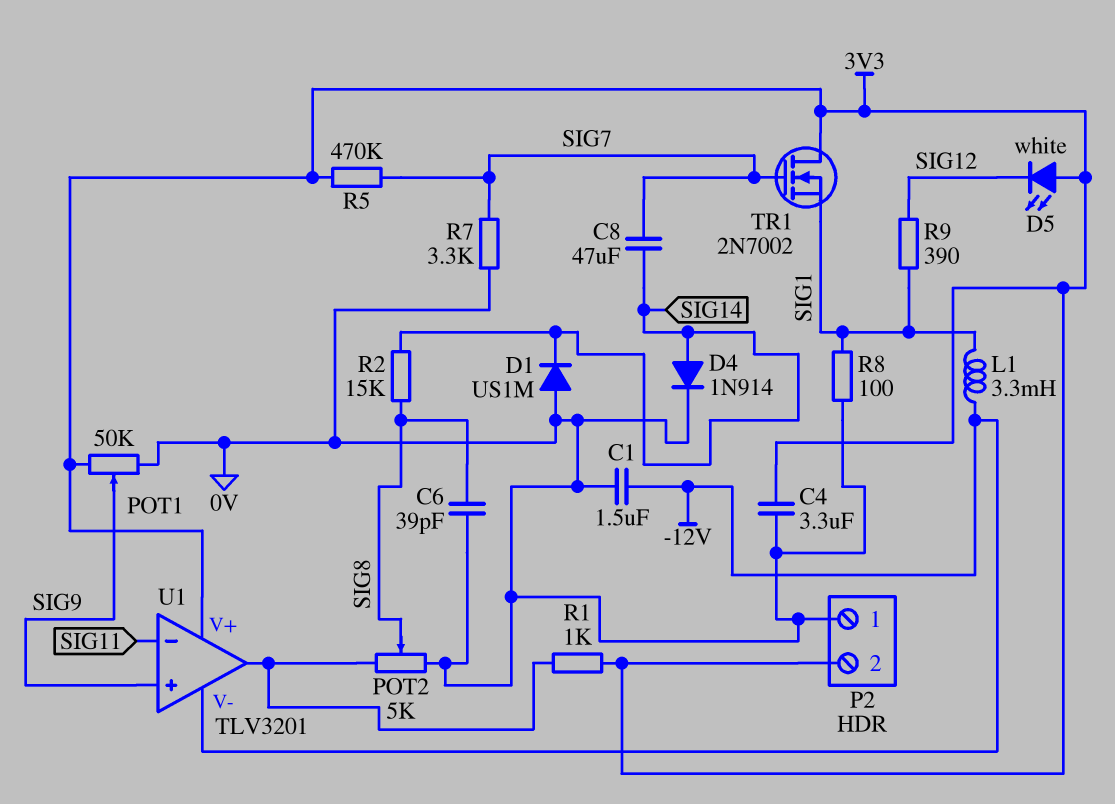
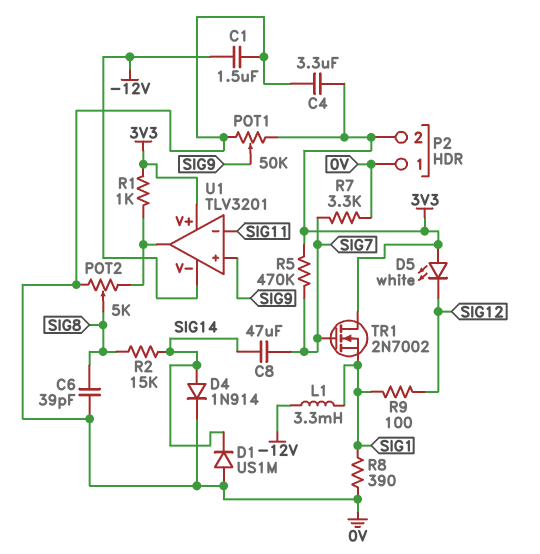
R8: 100 (0V, SIG1) -> 390 (0V, SIG1)
R9: 390 (SIG1, SIG12) -> 100 (SIG1, SIG12)

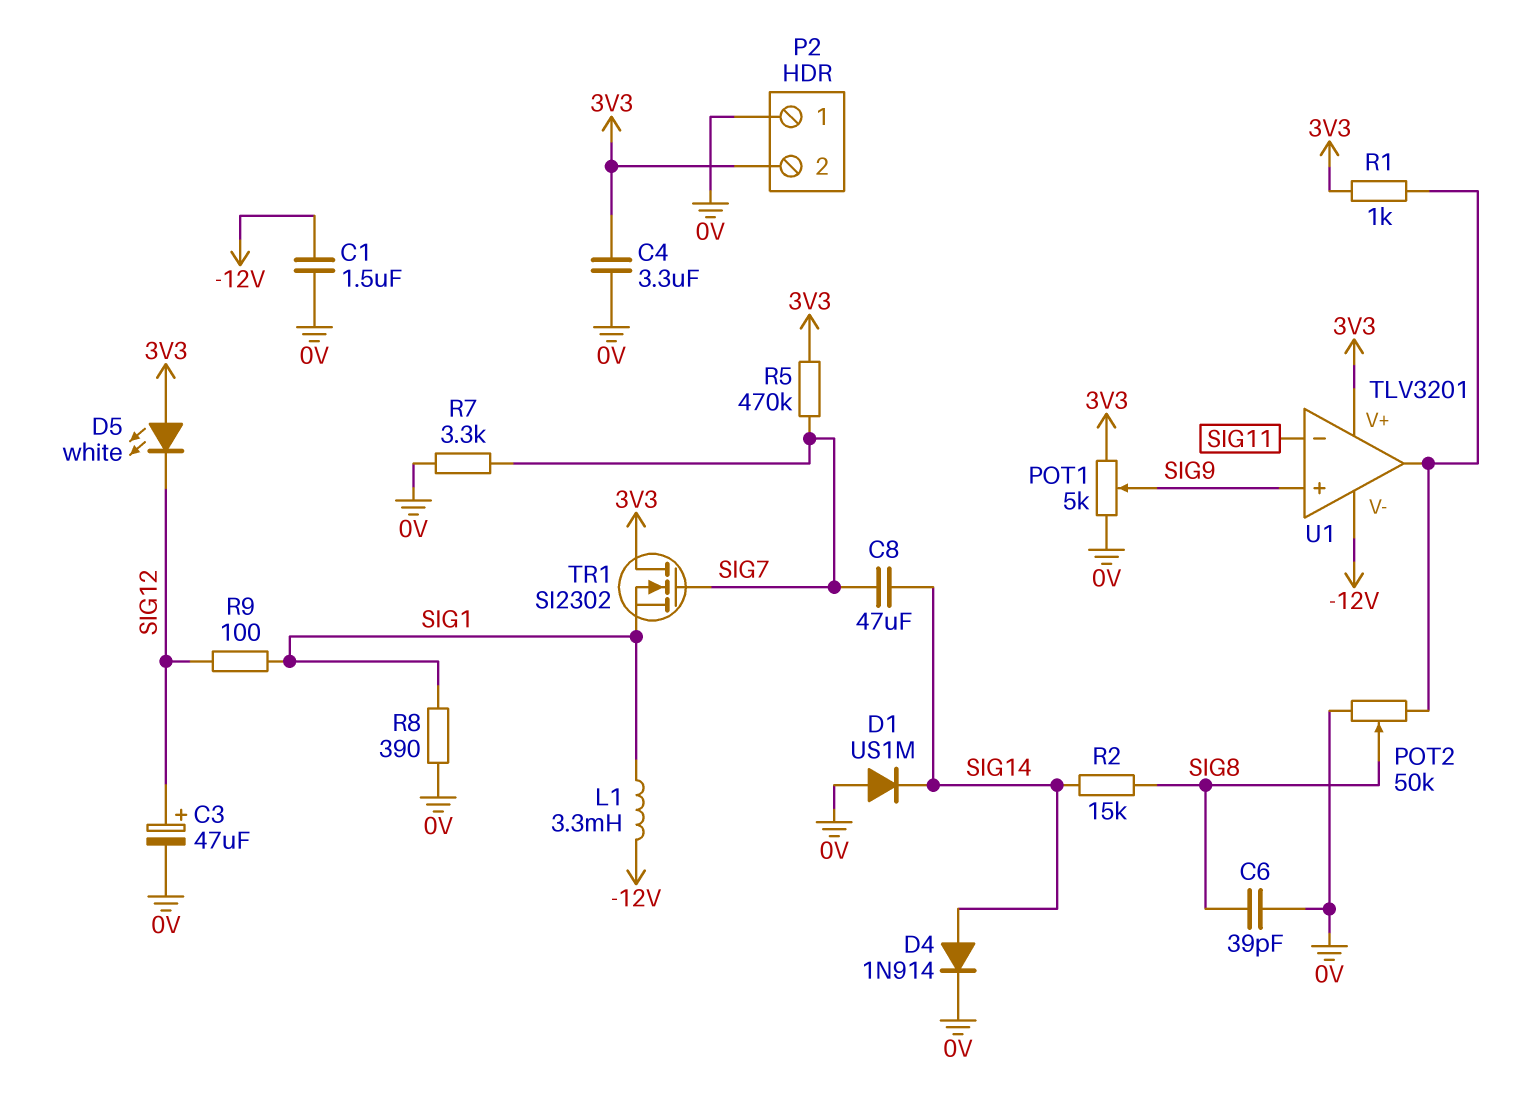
C3: none -> 47uF (plus SIG12, minus 0V)
POT1: 50k (0V, 3V3, wiper SIG9) -> 5k (0V, 3V3, wiper SIG9)
POT2: 5k (0V, U1/out, wiper SIG8) -> 50k (0V, U1/out, wiper SIG8)
TR1: NMOS 2N7002 (G SIG7, D 3V3, S SIG1) -> NMOS SI2302 (G SIG7, D 3V3, S SIG1)

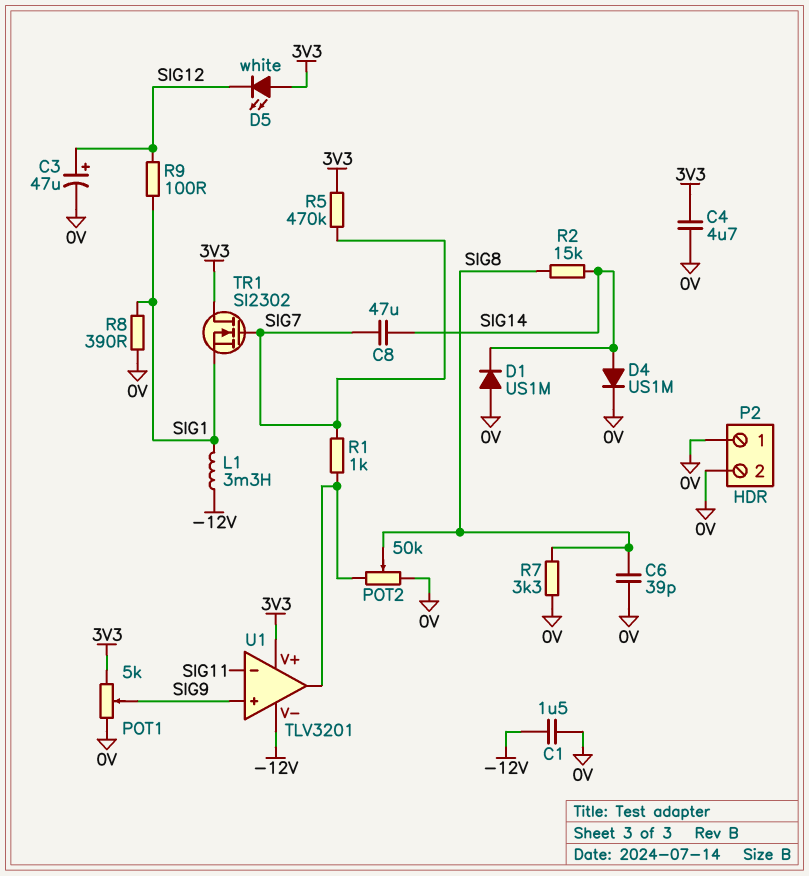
C4: 3.3uF (0V, 3V3) -> 4.7uF (0V, 3V3)
D4: diode 1N914 (A SIG14, K 0V) -> diode US1M (A SIG14, K 0V)
P2 pin 2: 3V3 -> 0V
R1: 1k (3V3, U1/out) -> 1k (SIG7, U1/out)
R7: 3.3k (0V, SIG7) -> 3.3k (0V, SIG8)

